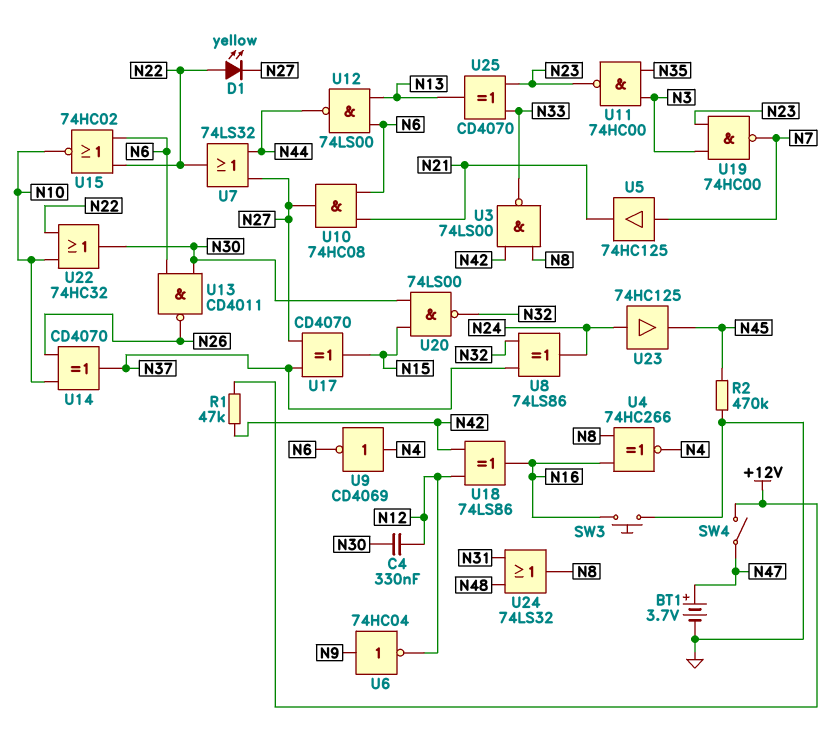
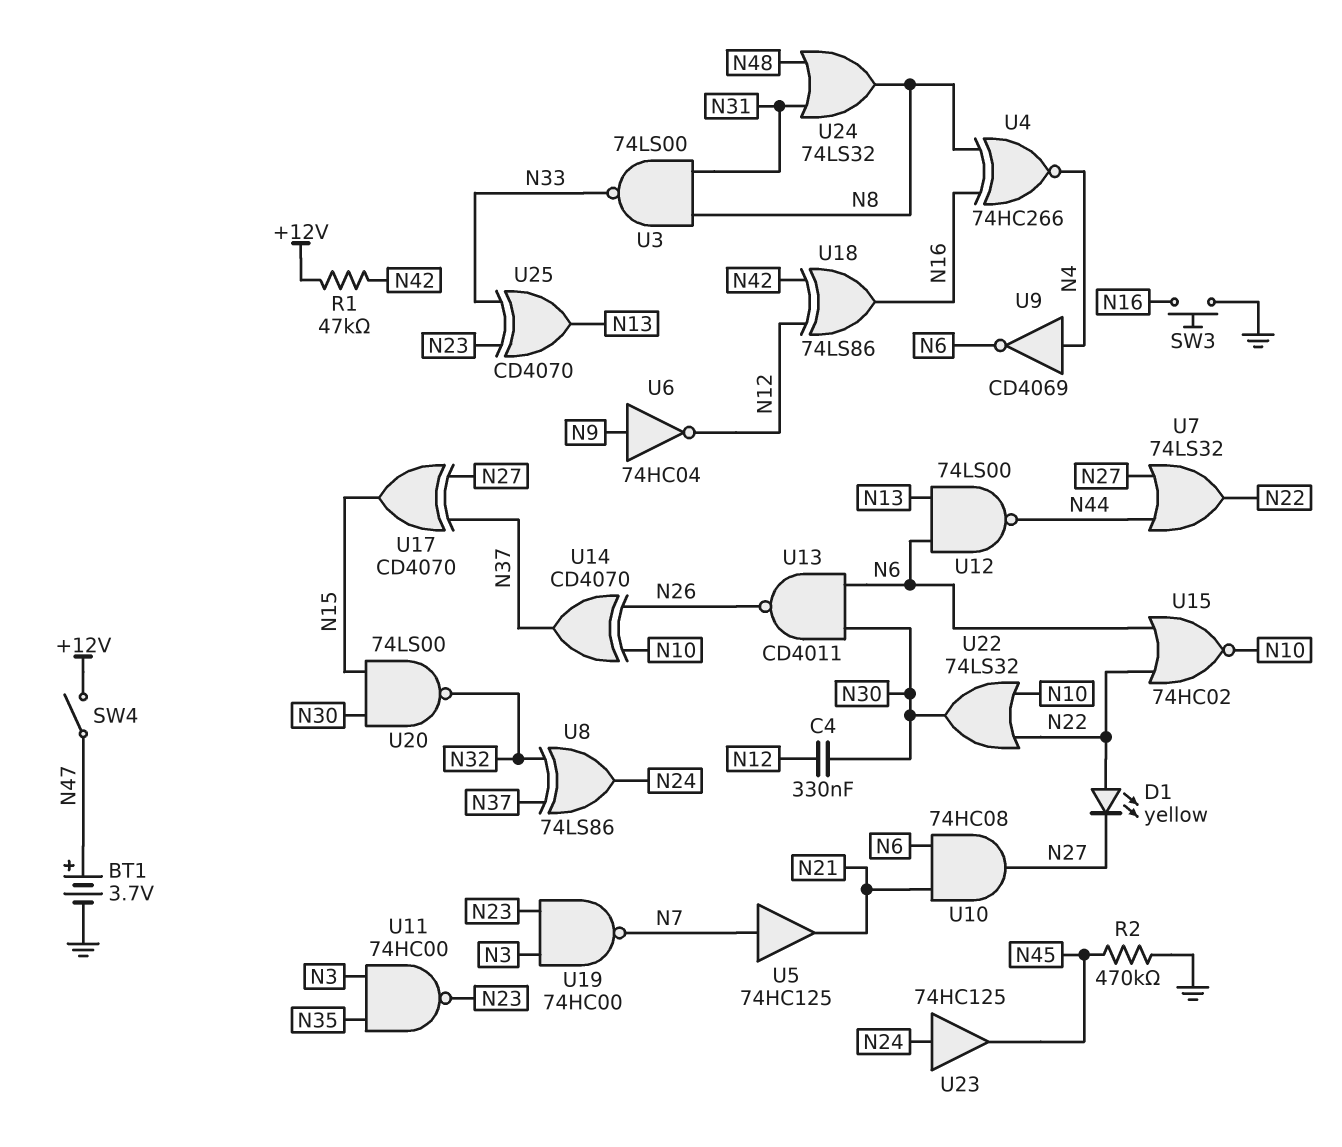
U3: NAND 74LS00 (in N8, in N42, out N33) -> NAND 74LS00 (in N8, in N31, out N33)
U22: OR 74HC32 (in N10, in N22, out N30) -> OR 74LS32 (in N10, in N22, out N30)

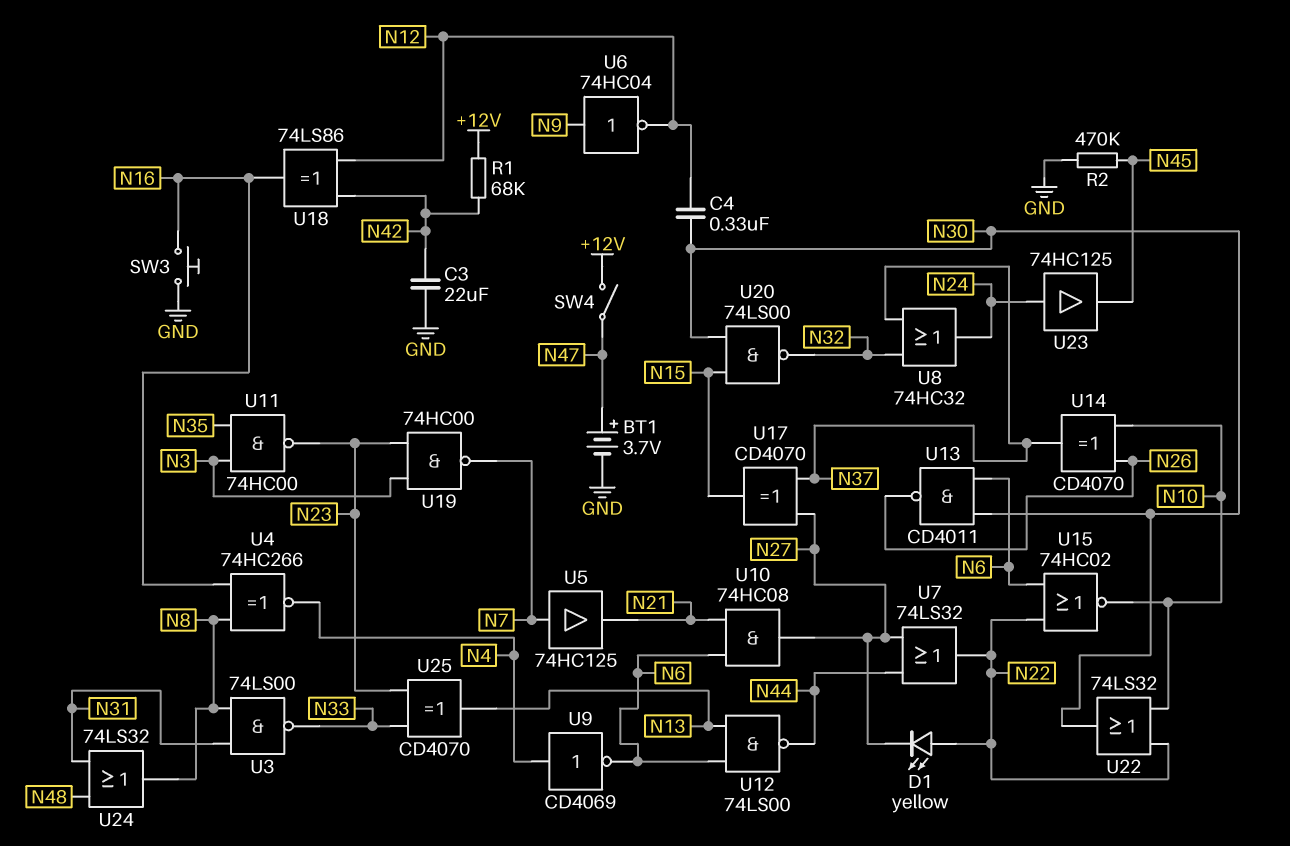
C3: none -> 22uF (GND, N42)
R1: 47k (+12V, N42) -> 68k (+12V, N42)
U8: XOR 74LS86 (in N32, in N37, out N24) -> OR 74HC32 (in N32, in N37, out N24)

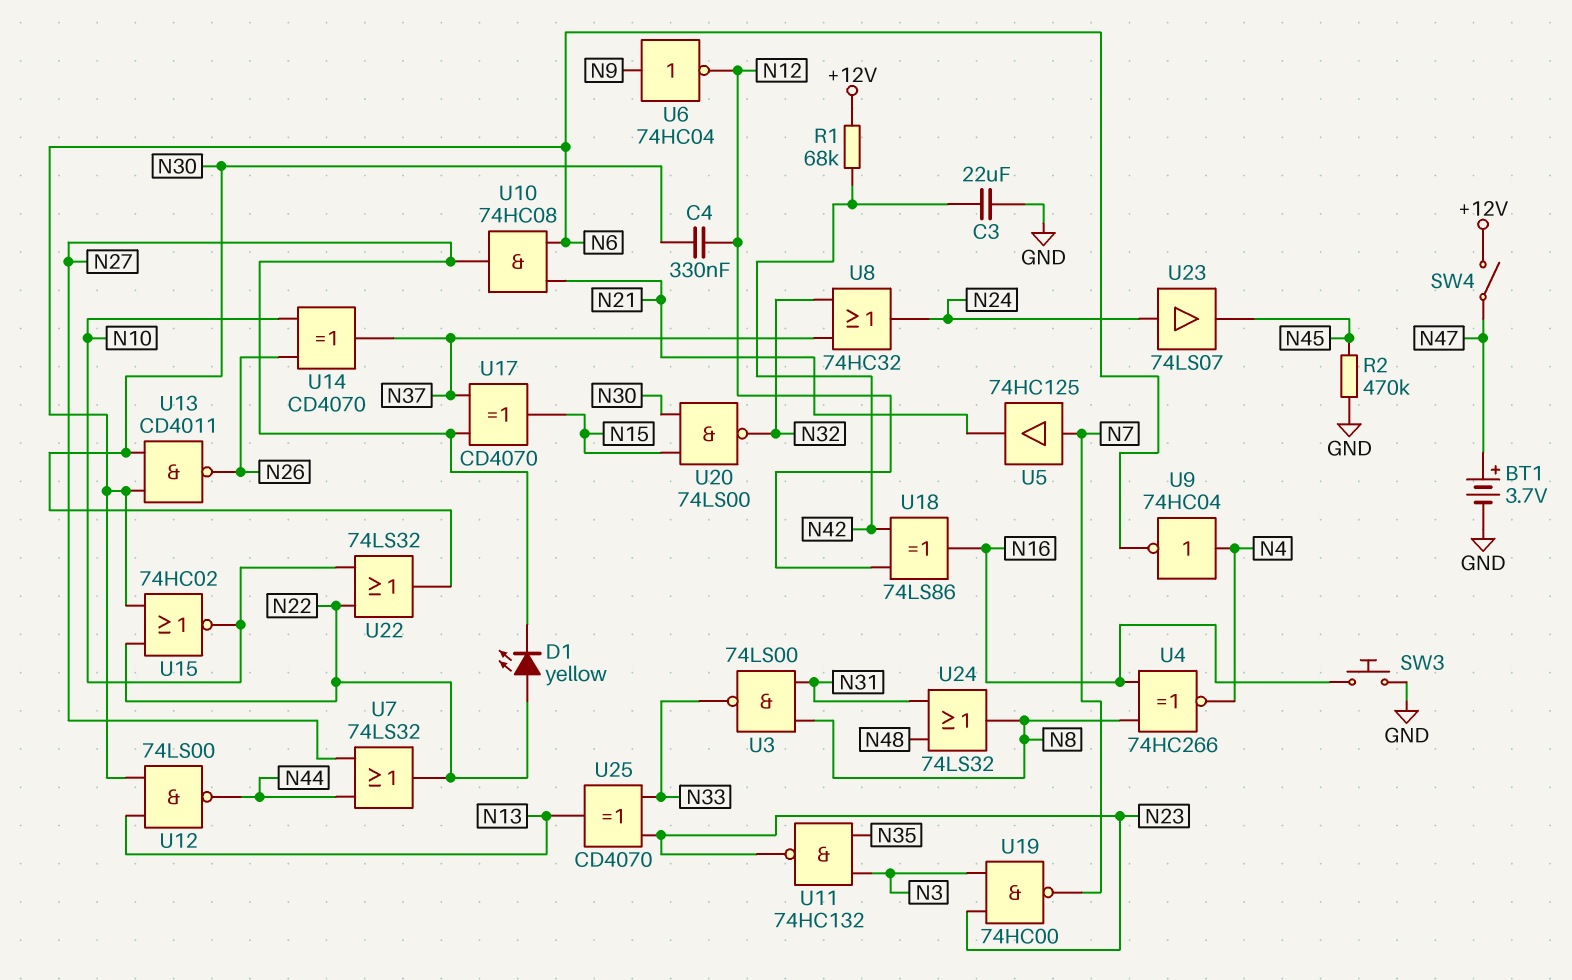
U9: NOT CD4069 (in N4, out N6) -> NOT 74HC04 (in N4, out N6)
U11: NAND 74HC00 (in N3, in N35, out N23) -> NAND 74HC132 (in N3, in N35, out N23)
U23: buffer 74HC125 (in N24, out N45) -> buffer 74LS07 (in N24, out N45)

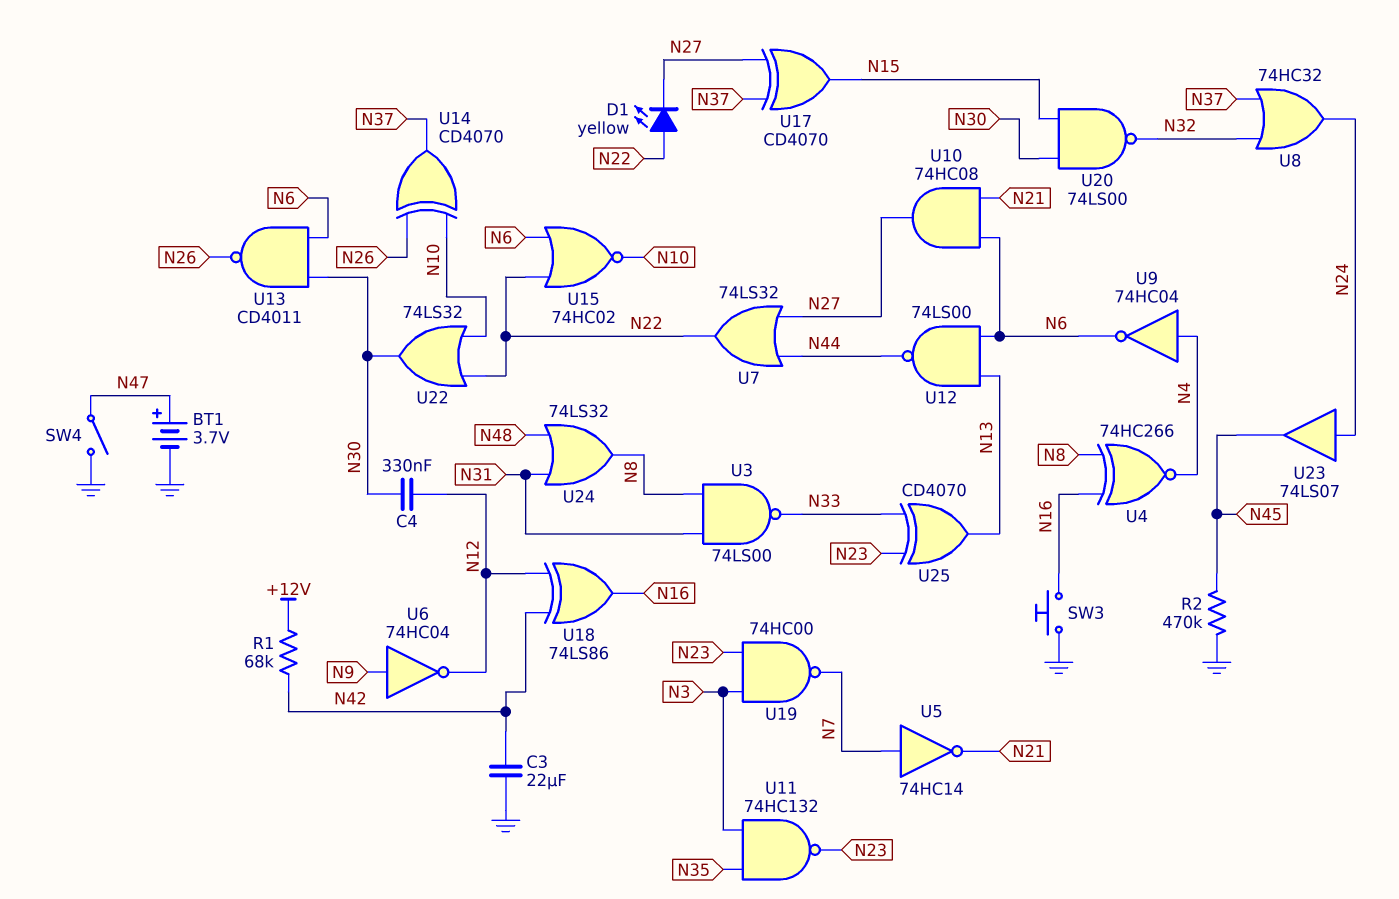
SW4: switch (+12V, N47) -> switch (GND, N47)
U5: buffer 74HC125 (in N7, out N21) -> NOT 74HC14 (in N7, out N21)

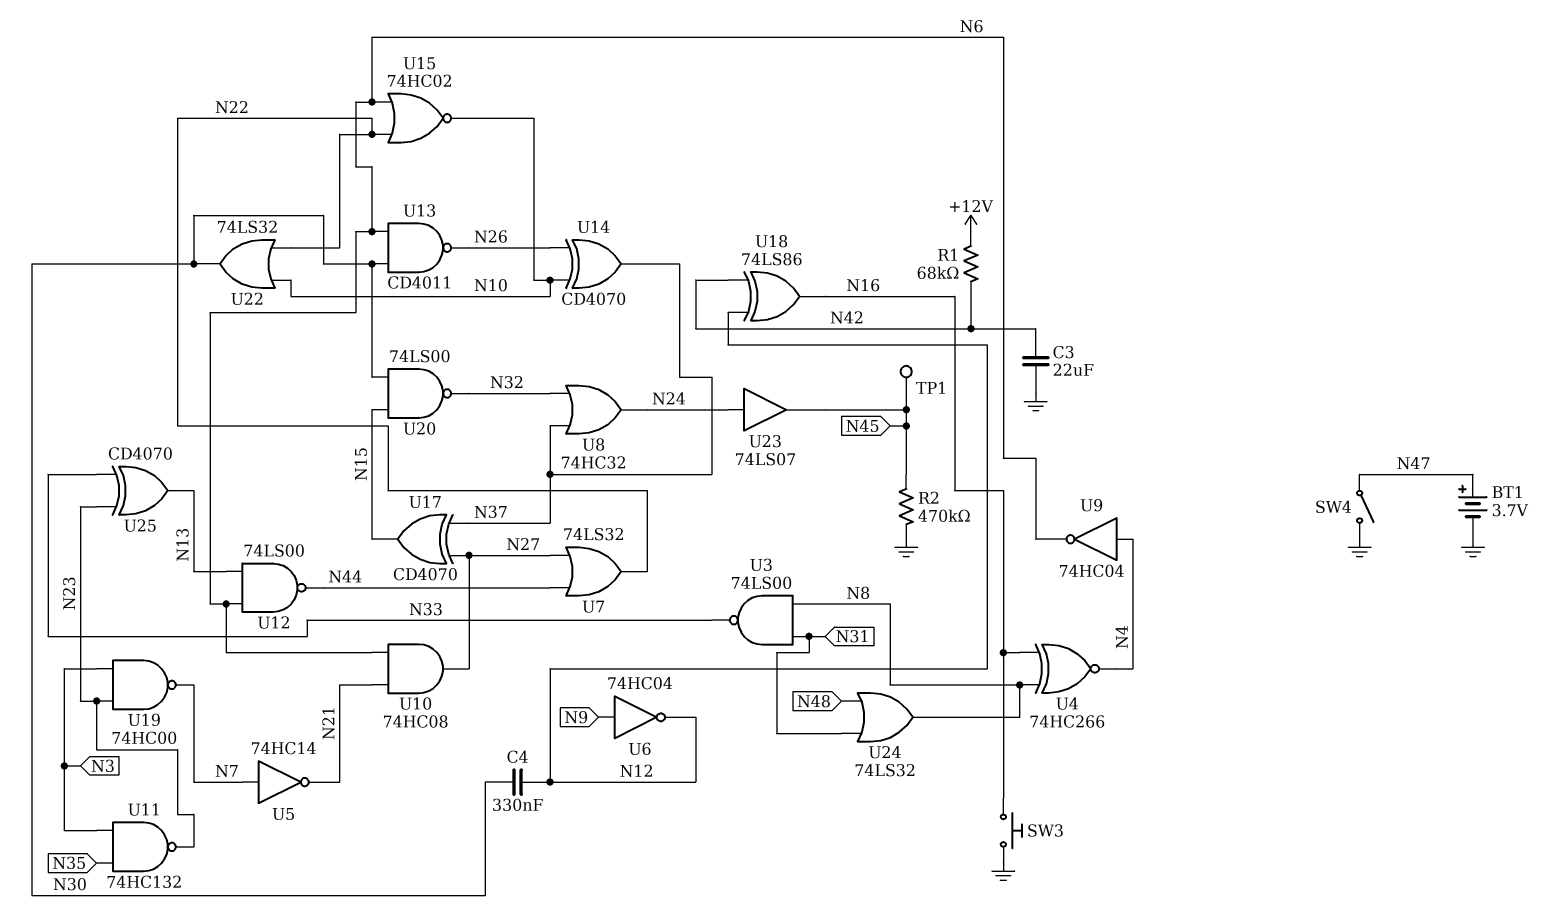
D1: LED yellow (A N22, K N27) -> none
TP1: none -> test point (N45)

